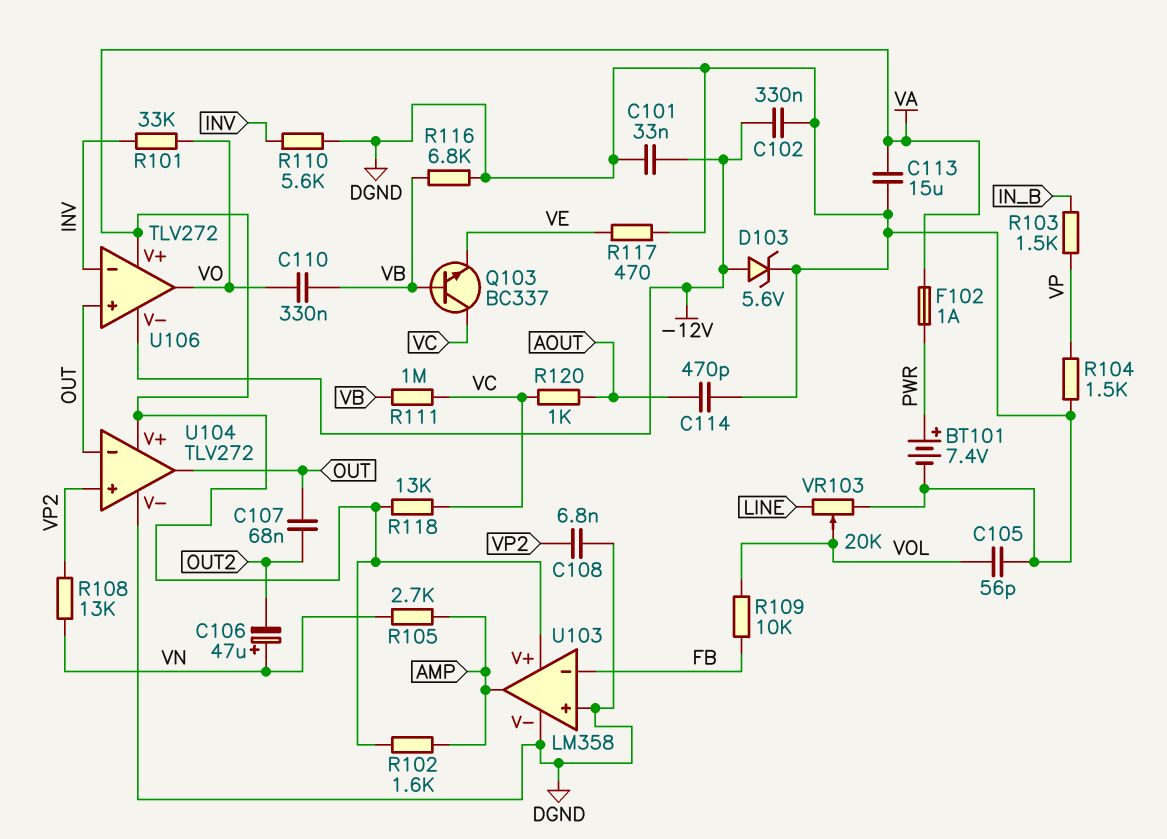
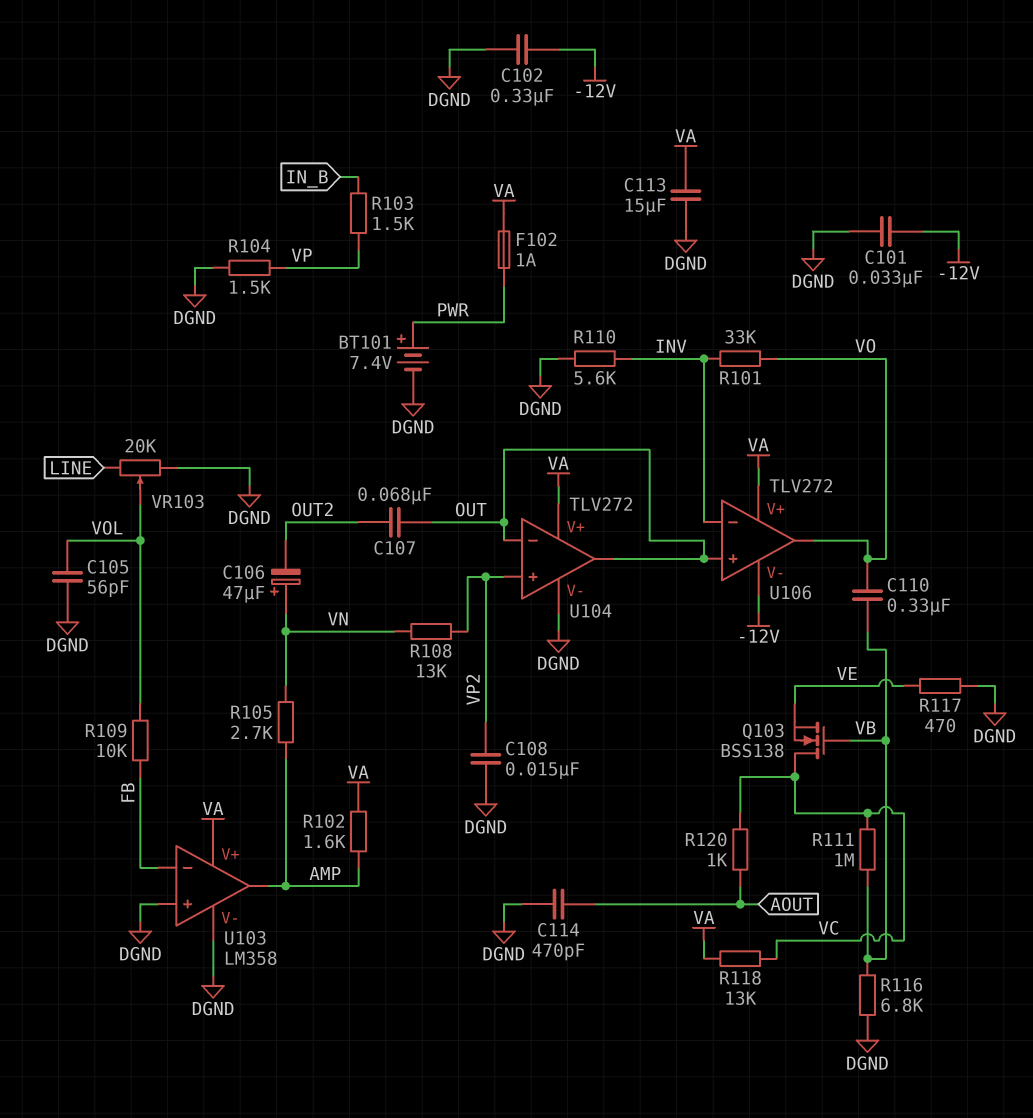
C108: 6.8nF (DGND, VP2) -> 15nF (DGND, VP2)
D103: zener 5.6V (A -12V, K DGND) -> none
Q103: NPN BC337 (B VB, C VC, E VE) -> NMOS BSS138 (G VB, D VC, S VE)

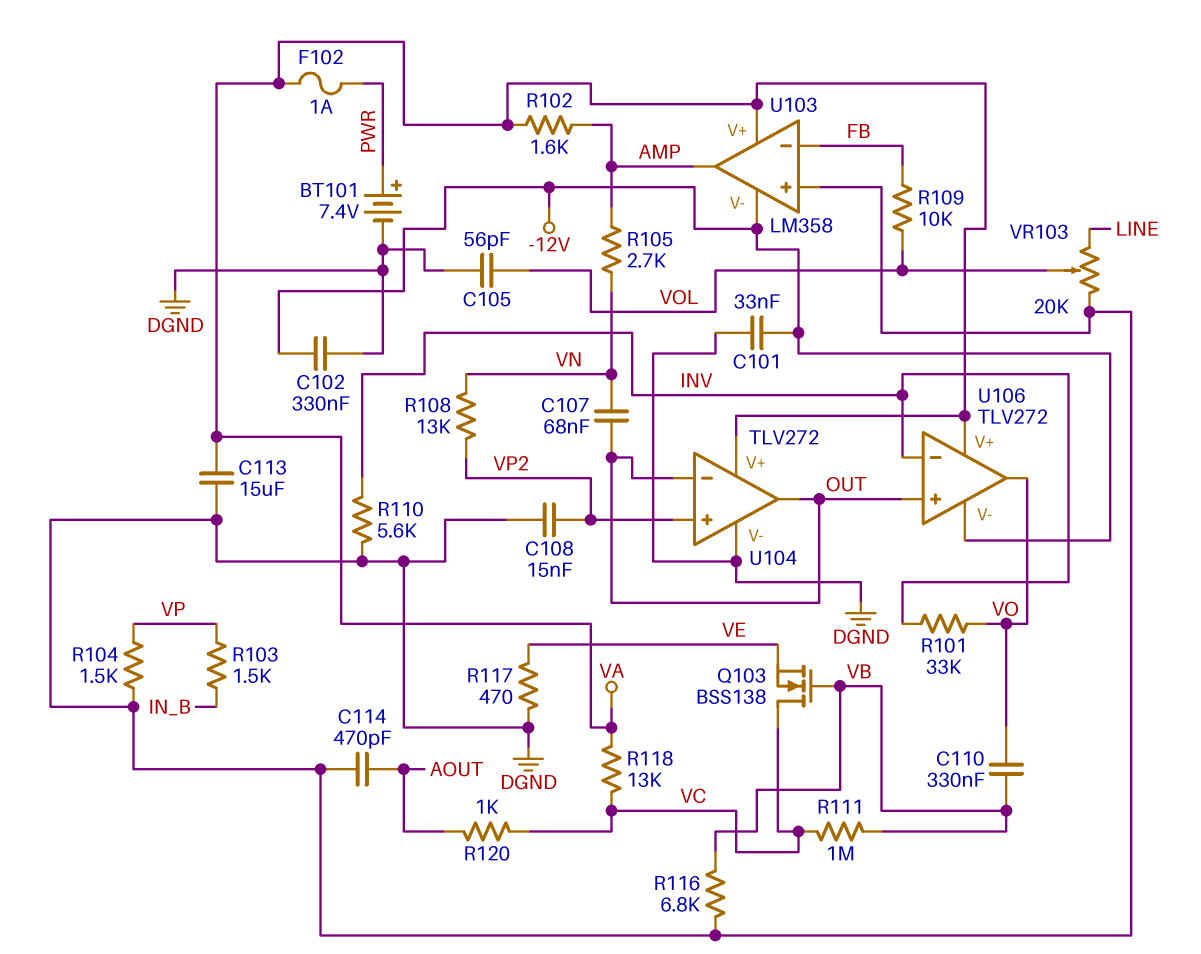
C106: 47uF (plus VN, minus OUT2) -> none
C107: 68nF (OUT, OUT2) -> 68nF (OUT, VN)
U103 pin V-: DGND -> -12V

